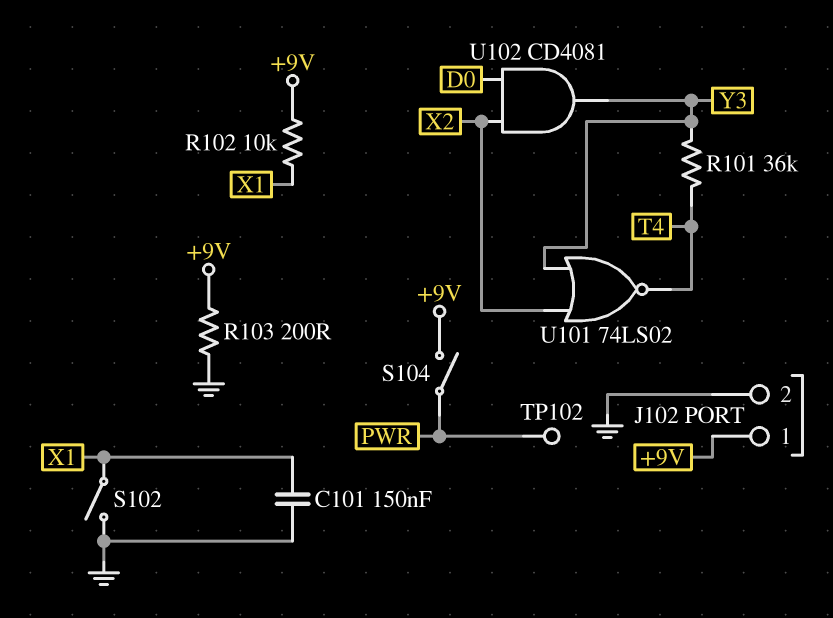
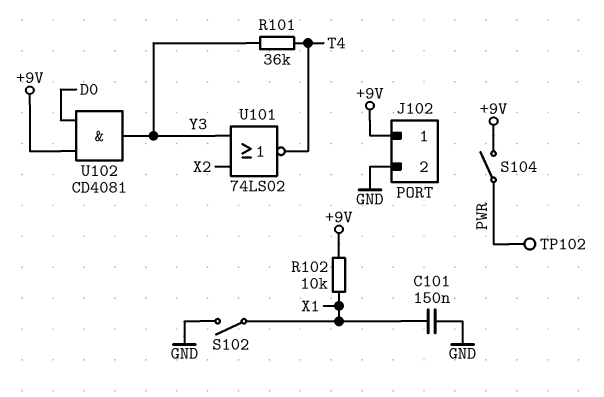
R103: 200 (+9V, GND) -> none
U102: AND CD4081 (in D0, in X2, out Y3) -> AND CD4081 (in +9V, in D0, out Y3)

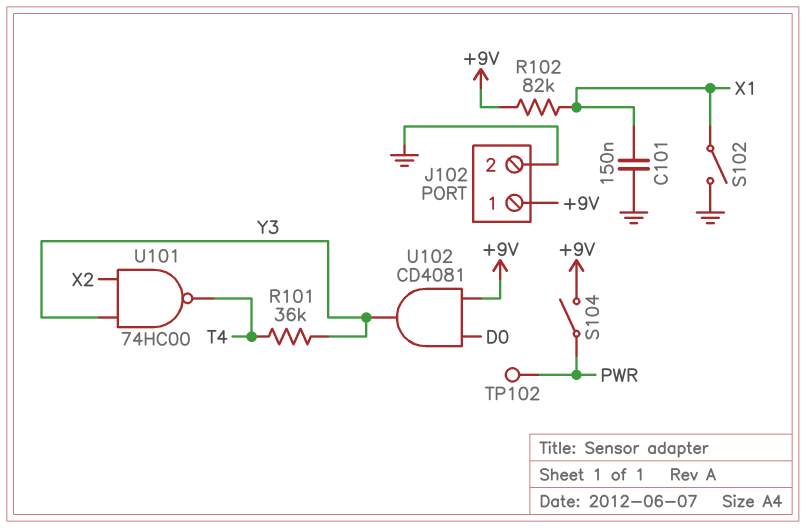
R102: 10k (+9V, X1) -> 82k (+9V, X1)
U101: NOR 74LS02 (in X2, in Y3, out T4) -> NAND 74HC00 (in X2, in Y3, out T4)

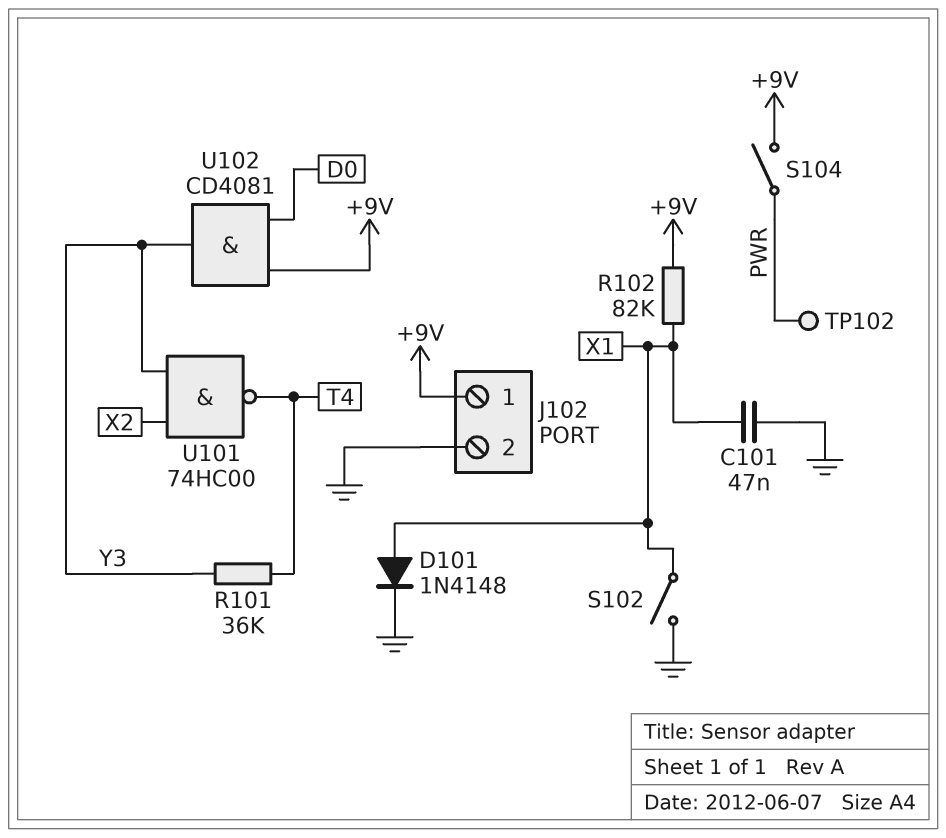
C101: 150nF (GND, X1) -> 47nF (GND, X1)
D101: none -> diode 1N4148 (A X1, K GND)

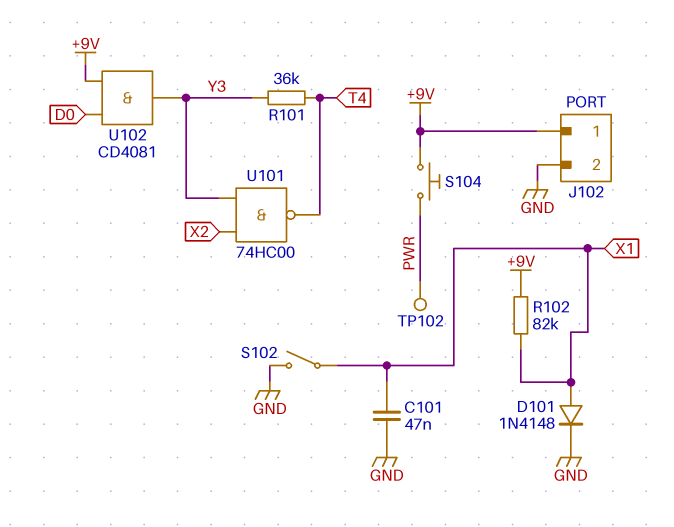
S104: switch (+9V, PWR) -> button (+9V, PWR)

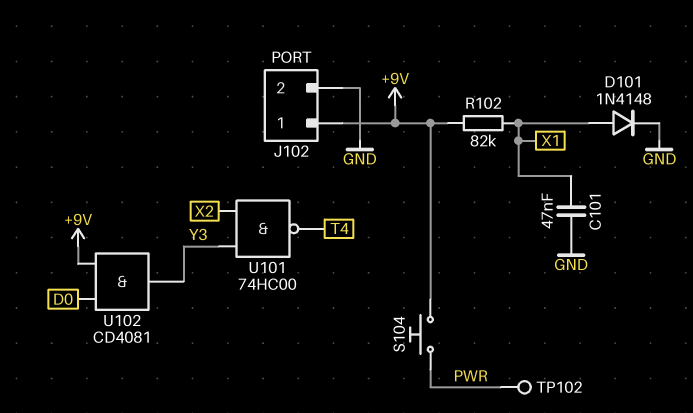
R101: 36k (T4, Y3) -> none
S102: switch (GND, X1) -> none

